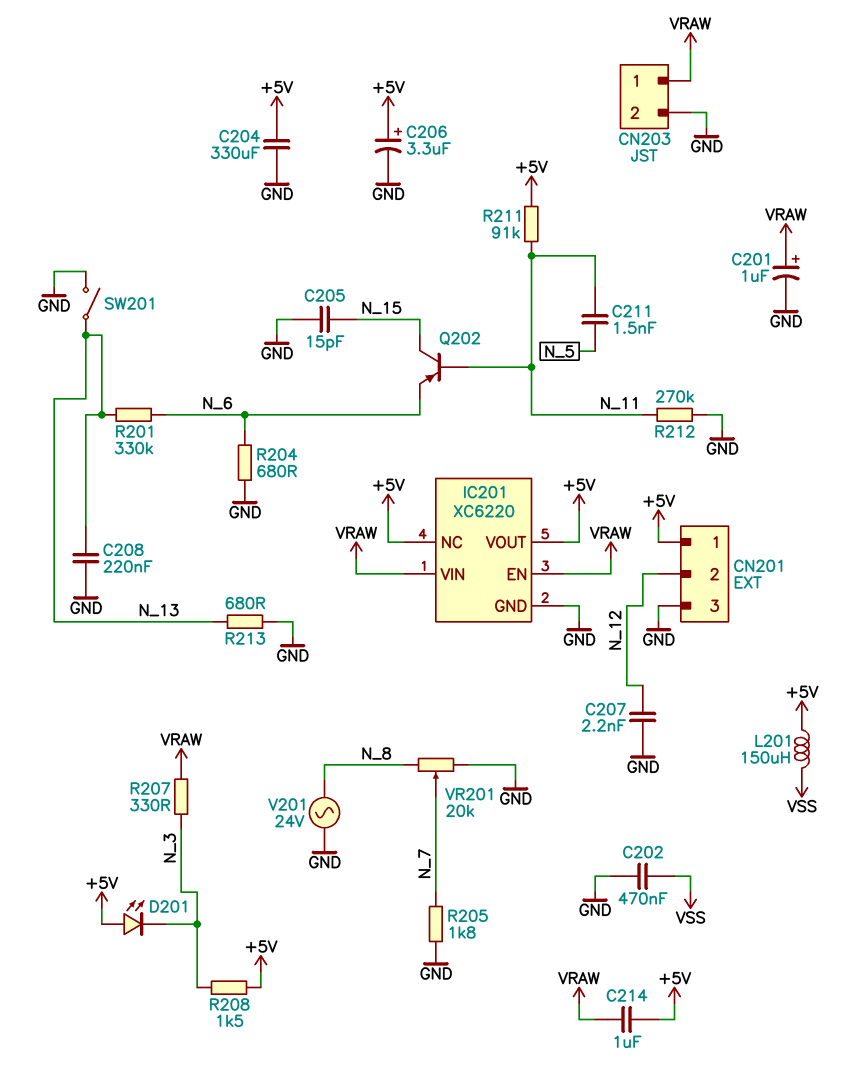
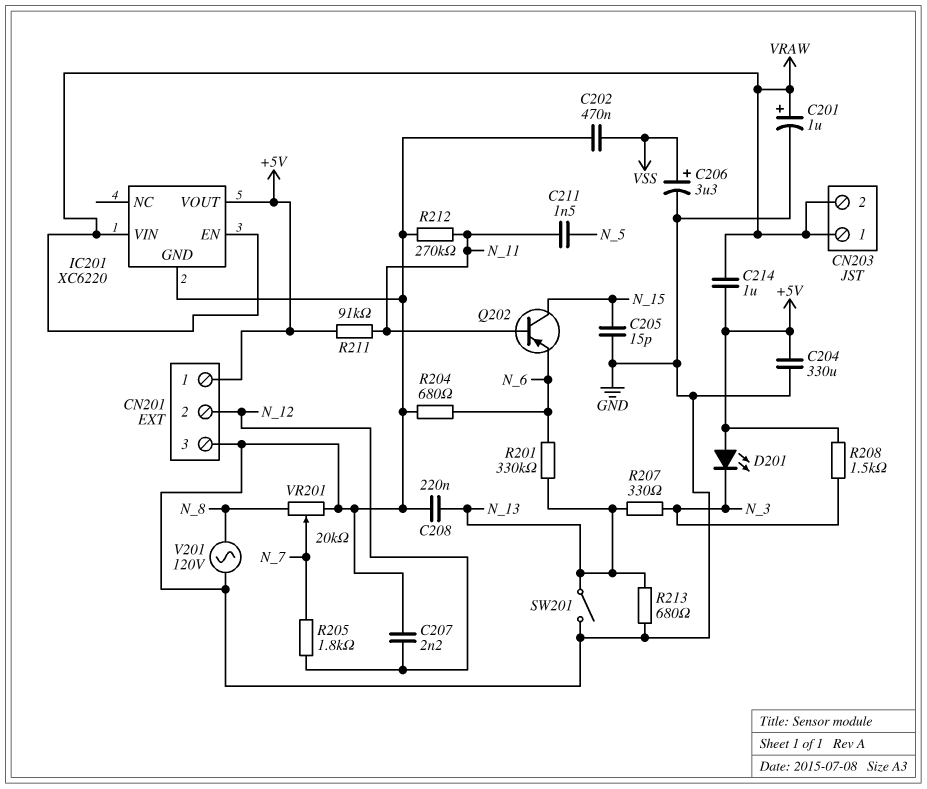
C206: 3.3uF (plus +5V, minus GND) -> 3.3uF (plus VSS, minus GND)
CN203 pin 2: GND -> VRAW
IC201 pin NC: +5V -> none
L201: 150uH (+5V, VSS) -> none
R205: 1.8k (GND, N_7) -> 1.8k (N_7, N_12)
R207: 330 (N_3, VRAW) -> 330 (N_3, N_13)
V201: AC 24V (GND, N_8) -> AC 120V (GND, N_8)

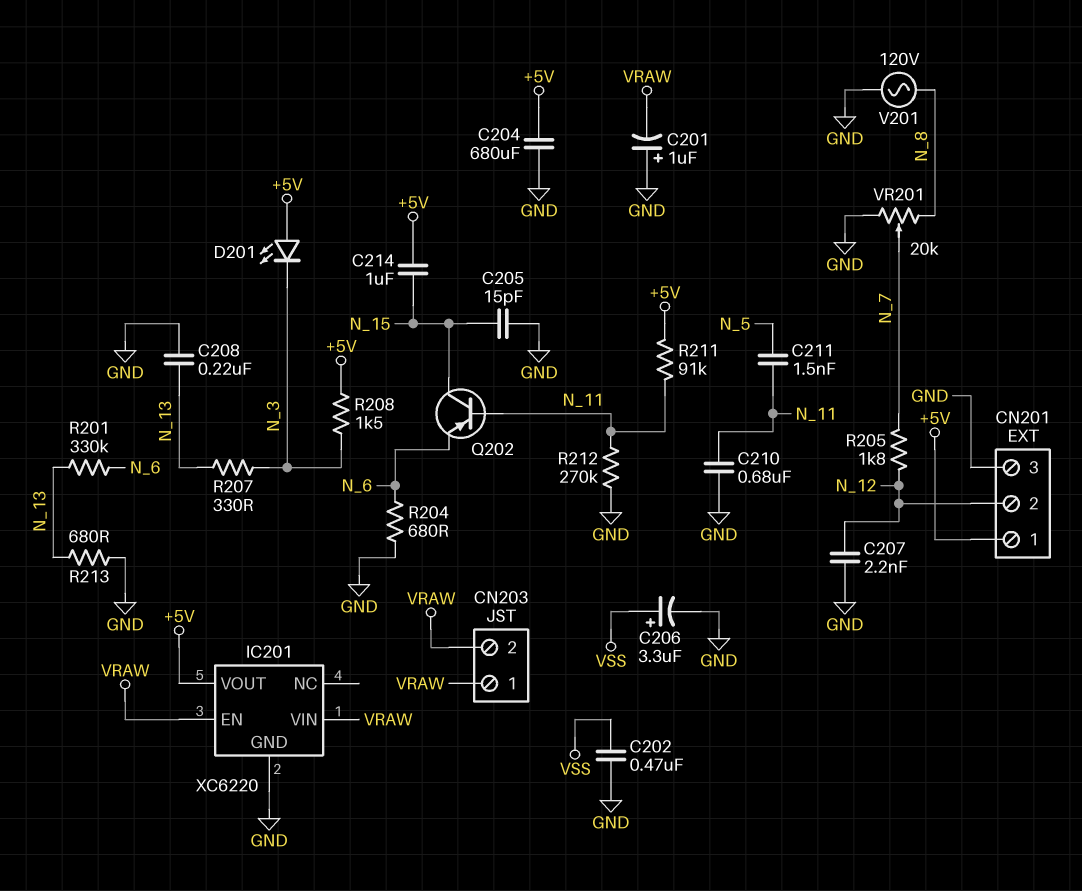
C201: 1uF (plus VRAW, minus GND) -> 1uF (plus GND, minus VRAW)
C204: 330uF (+5V, GND) -> 680uF (+5V, GND)
C210: none -> 680nF (GND, N_11)
C214: 1uF (+5V, VRAW) -> 1uF (+5V, N_15)
SW201: switch (GND, N_13) -> none

